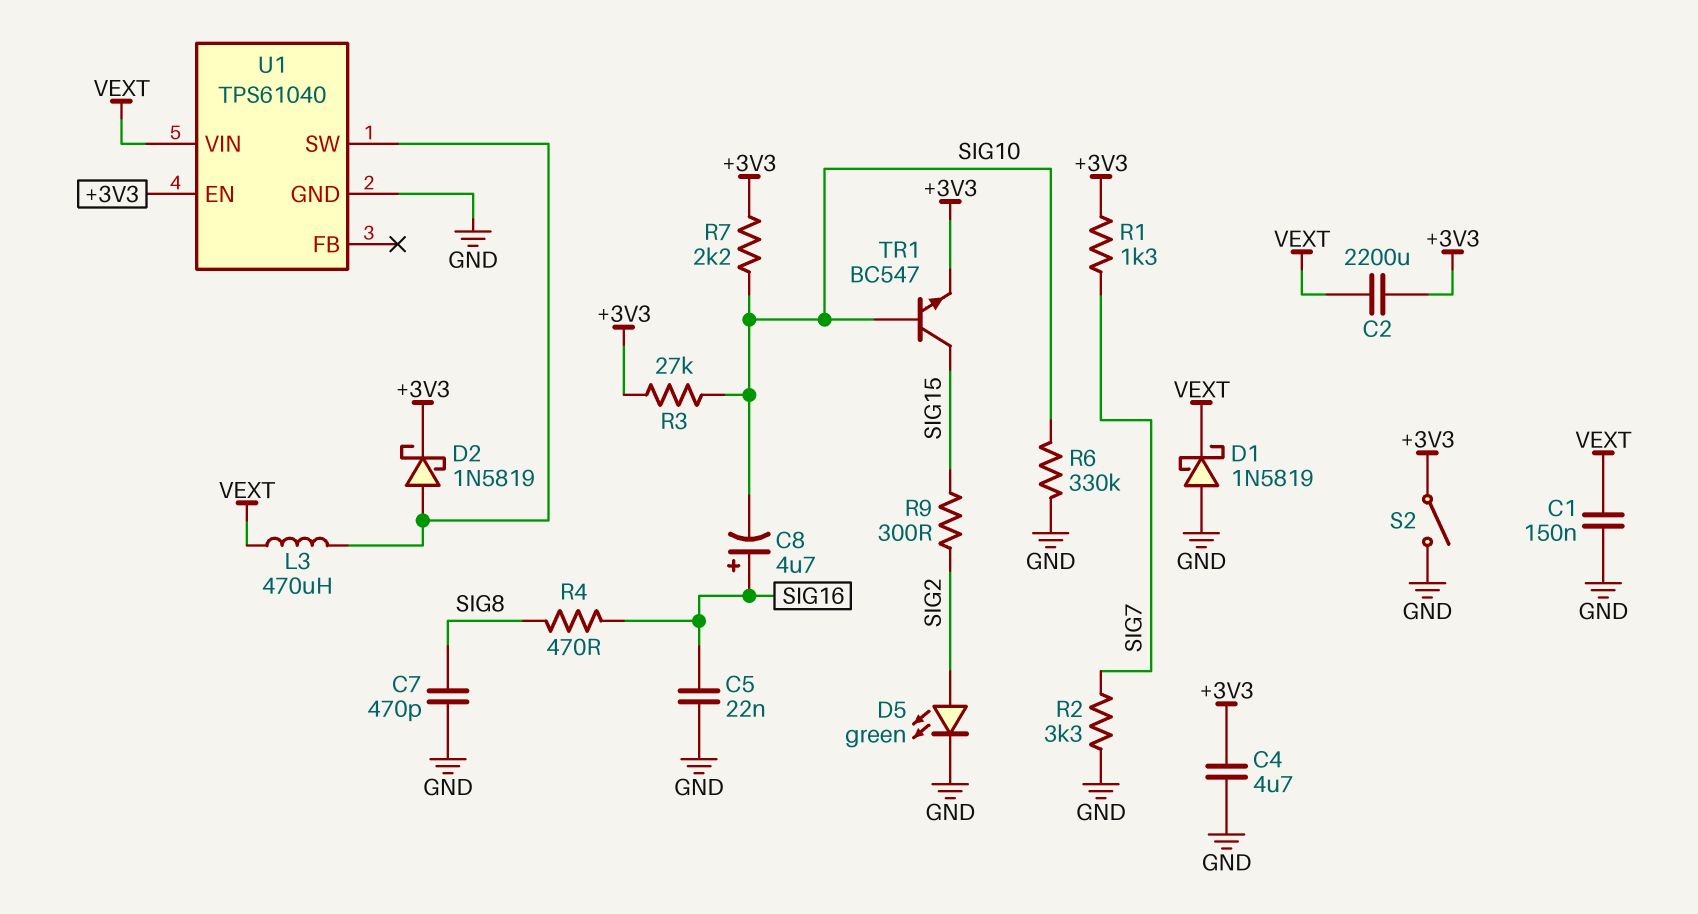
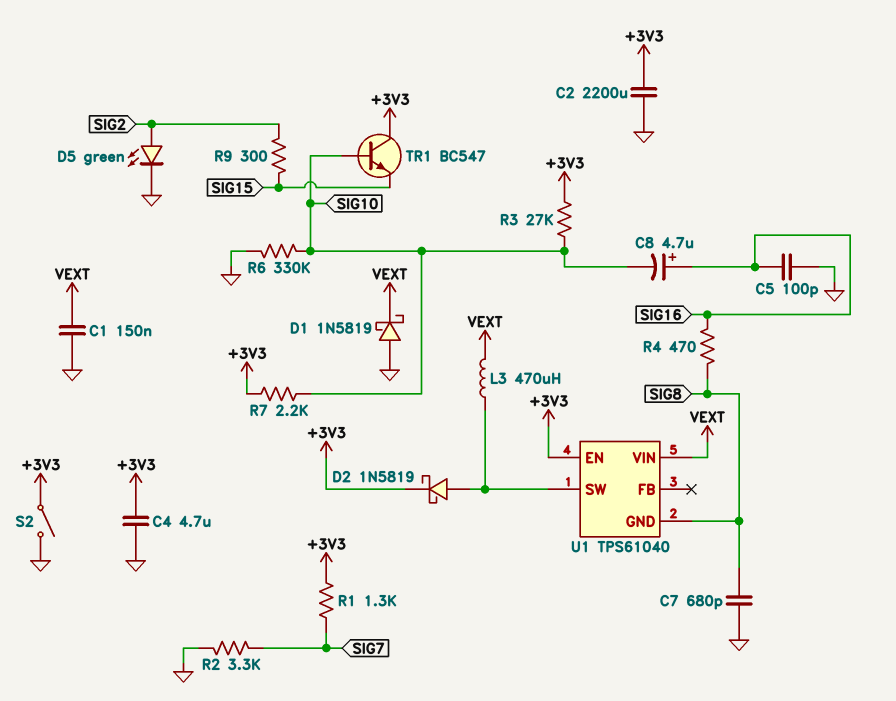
C2: 2200uF (+3V3, VEXT) -> 2200uF (+3V3, GND)
C5: 22nF (GND, SIG16) -> 100pF (GND, SIG16)
C7: 470pF (GND, SIG8) -> 680pF (GND, SIG8)
TR1: NPN BC547 (B SIG10, C SIG15, E +3V3) -> NPN BC547 (B SIG10, C +3V3, E SIG15)
U1 pin GND: GND -> SIG8

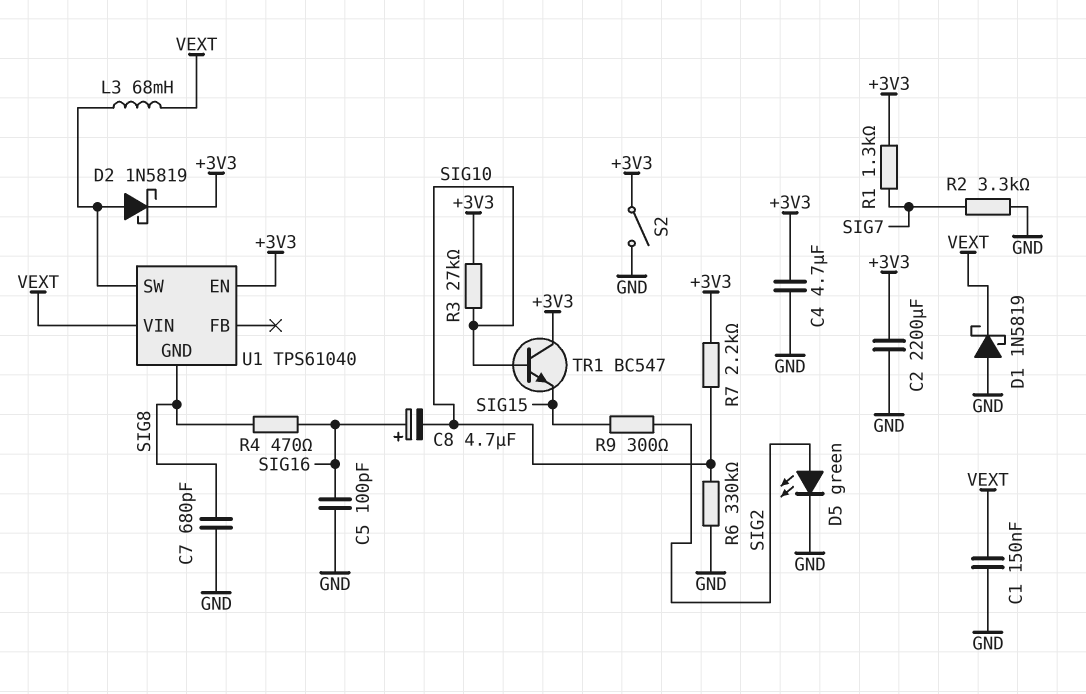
L3: 470uH (U1/SW, VEXT) -> 68mH (U1/SW, VEXT)

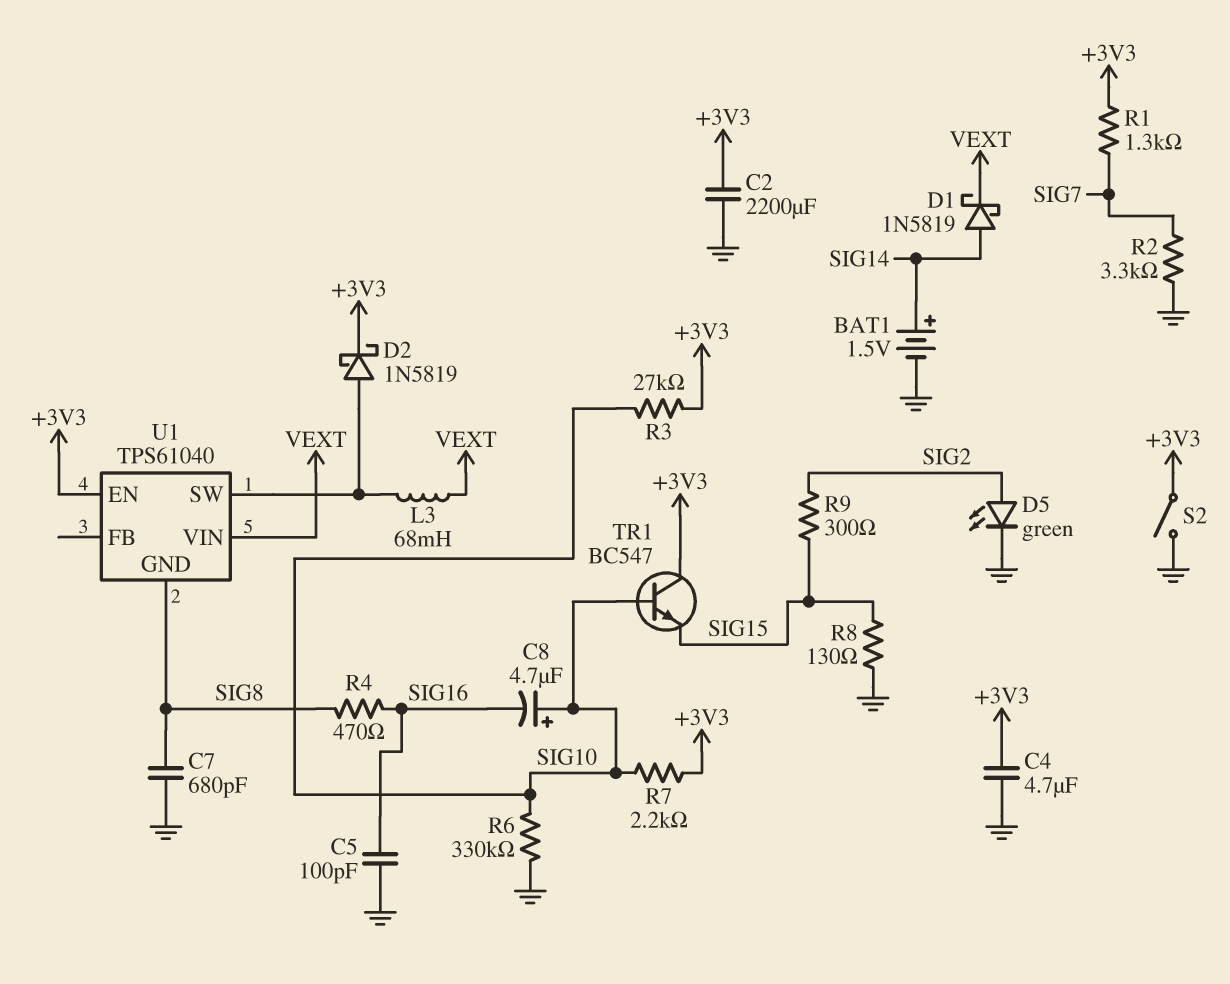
BAT1: none -> 1.5V (plus SIG14, minus GND)
C1: 150nF (GND, VEXT) -> none
C8: 4.7uF (plus SIG16, minus SIG10) -> 4.7uF (plus SIG10, minus SIG16)
D1: schottky 1N5819 (A GND, K VEXT) -> schottky 1N5819 (A SIG14, K VEXT)
R8: none -> 130 (GND, SIG15)

